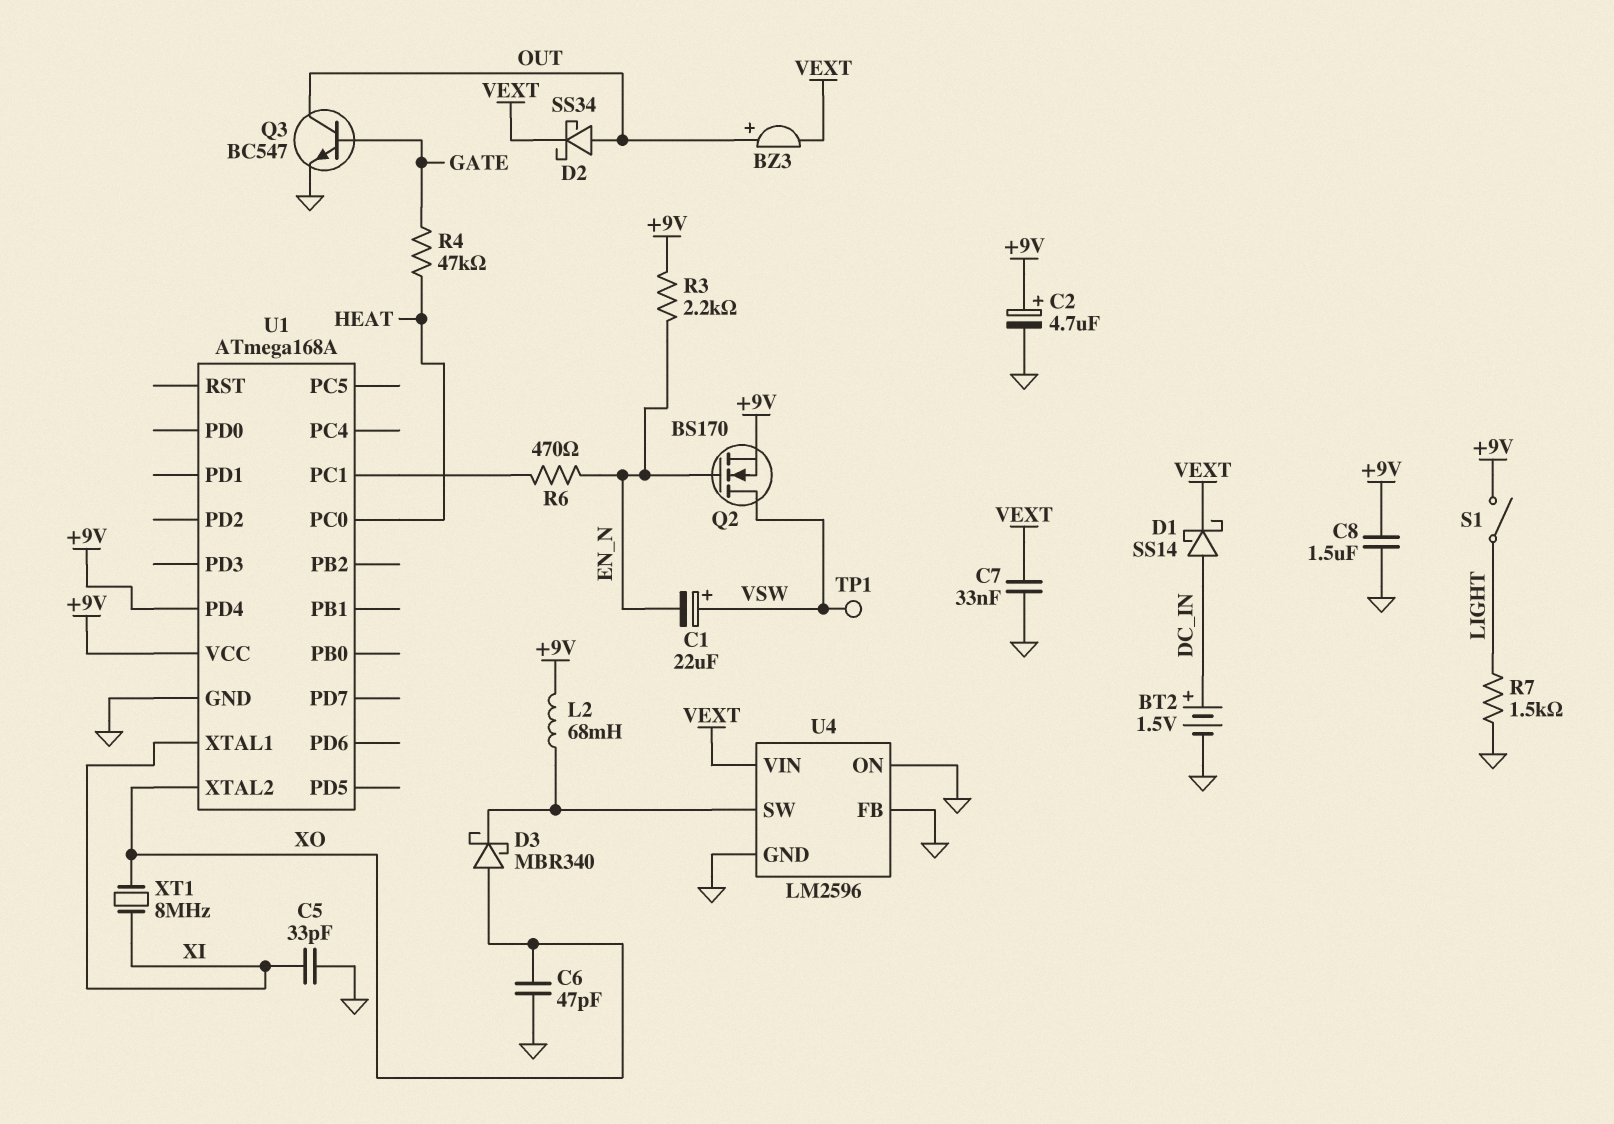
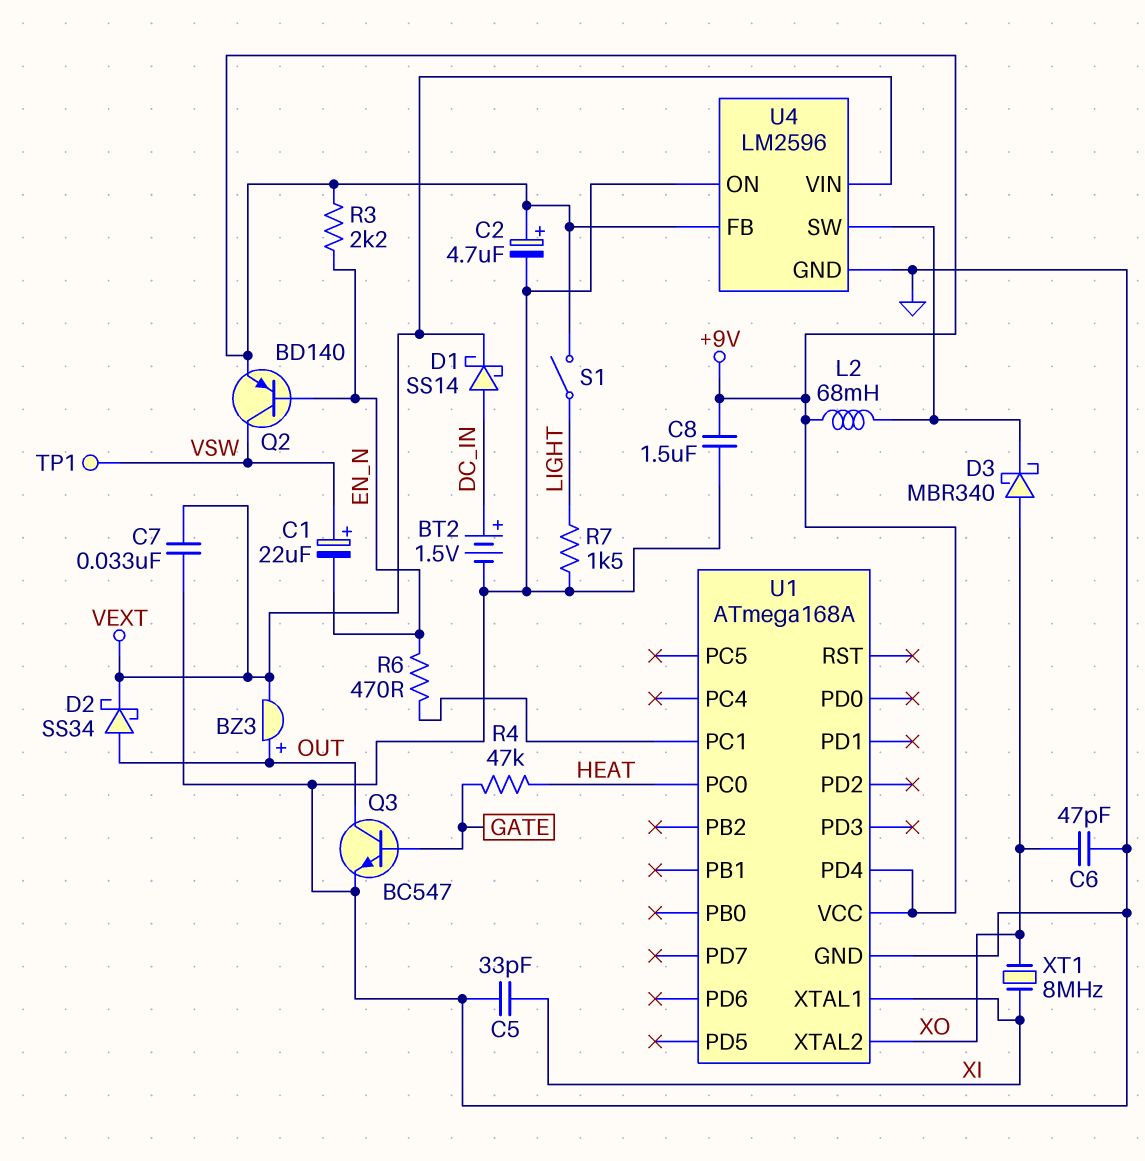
Q2: NMOS BS170 (G EN_N, D VSW, S +9V) -> PNP BD140 (B EN_N, C VSW, E +9V)
U4 pin FB: GND -> +9V

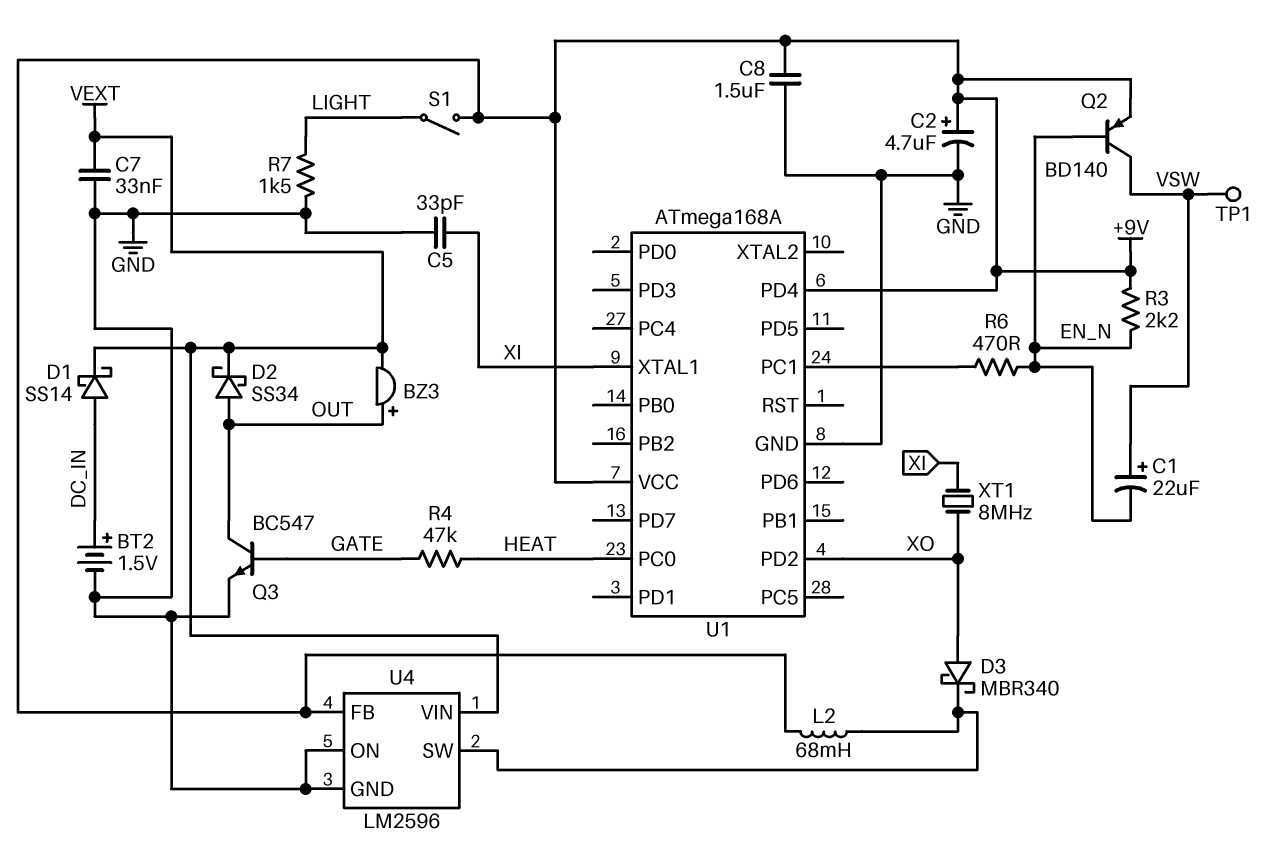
C6: 47pF (GND, XO) -> none
U1 pin PD2: none -> XO
U1 pin XTAL2: XO -> none

